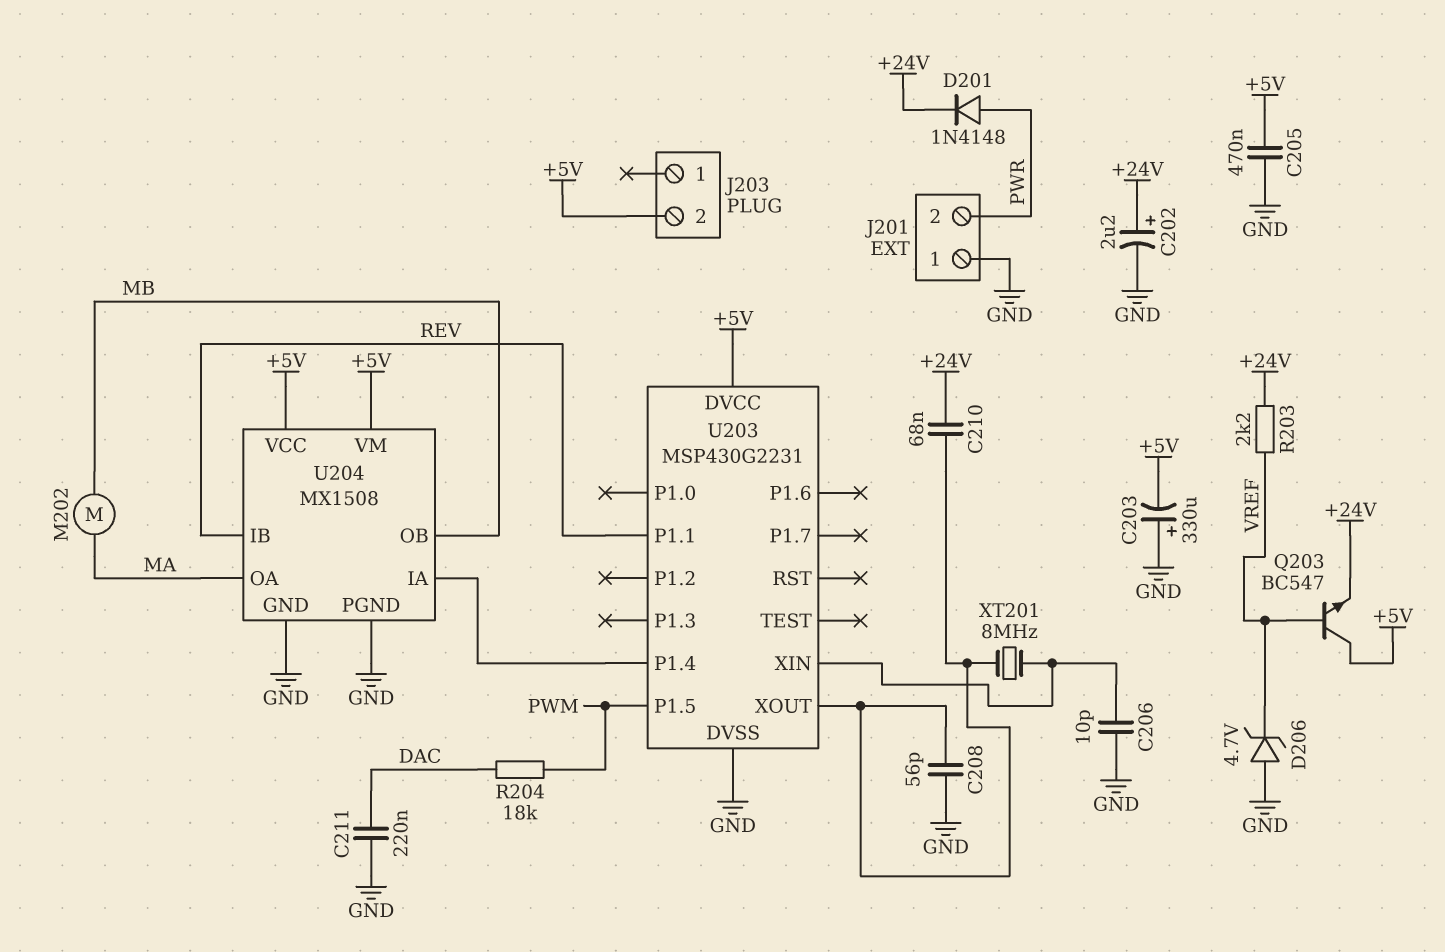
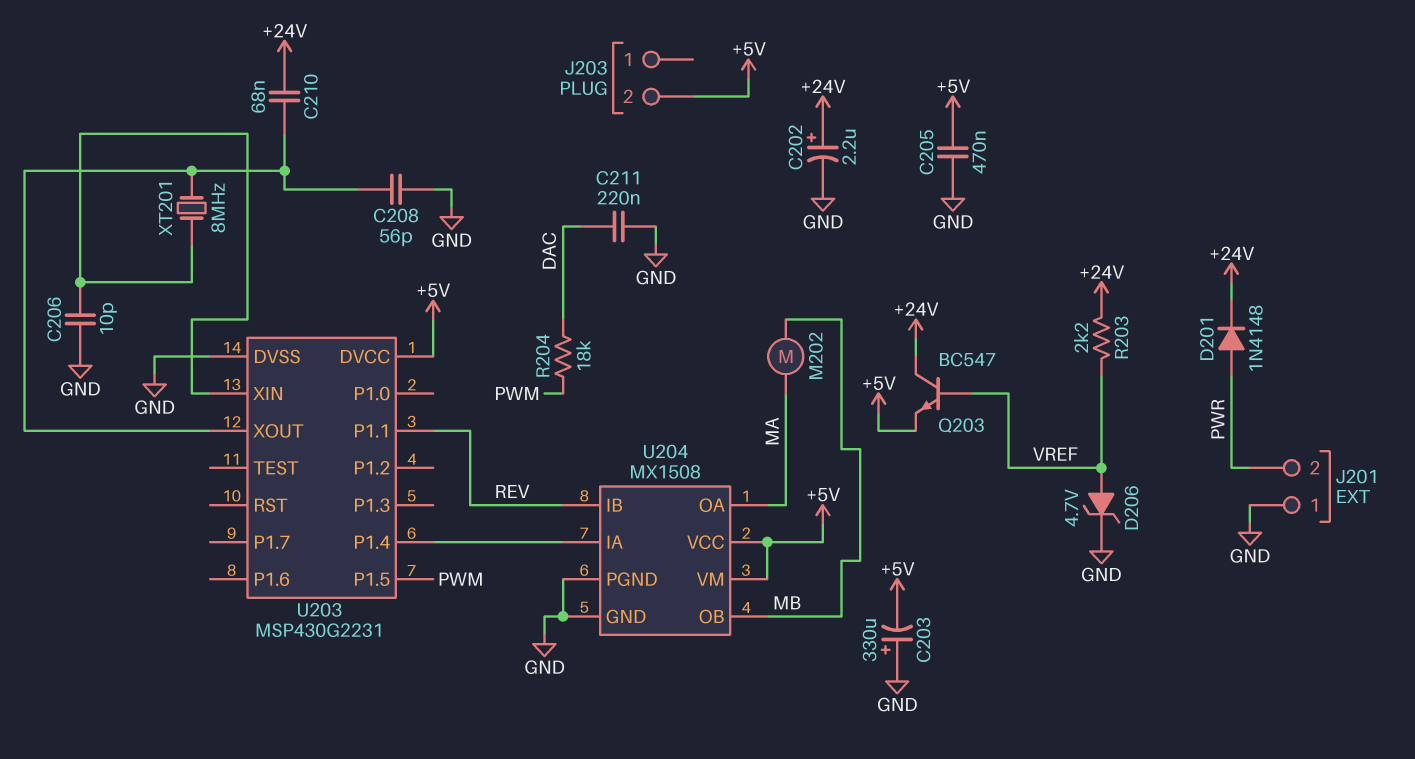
D206: zener 4.7V (A GND, K VREF) -> zener 4.7V (A VREF, K GND)
Q203: NPN BC547 (B VREF, C +5V, E +24V) -> NPN BC547 (B VREF, C +24V, E +5V)

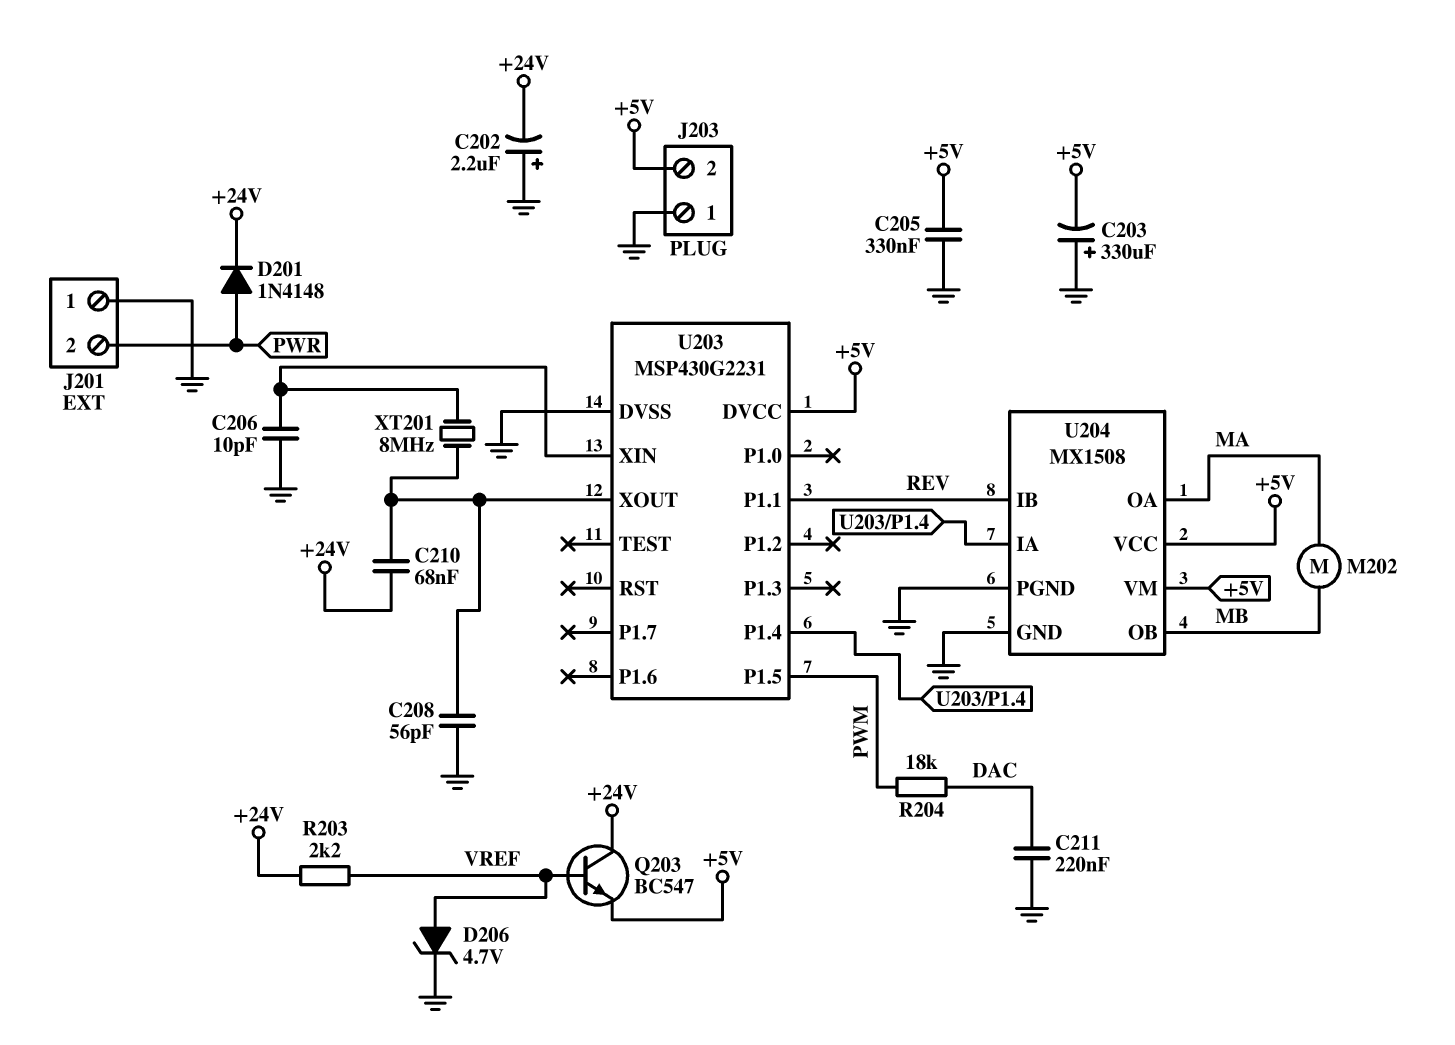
C202: 2.2uF (plus +24V, minus GND) -> 2.2uF (plus GND, minus +24V)
C205: 470nF (+5V, GND) -> 330nF (+5V, GND)
J203 pin 1: none -> GND

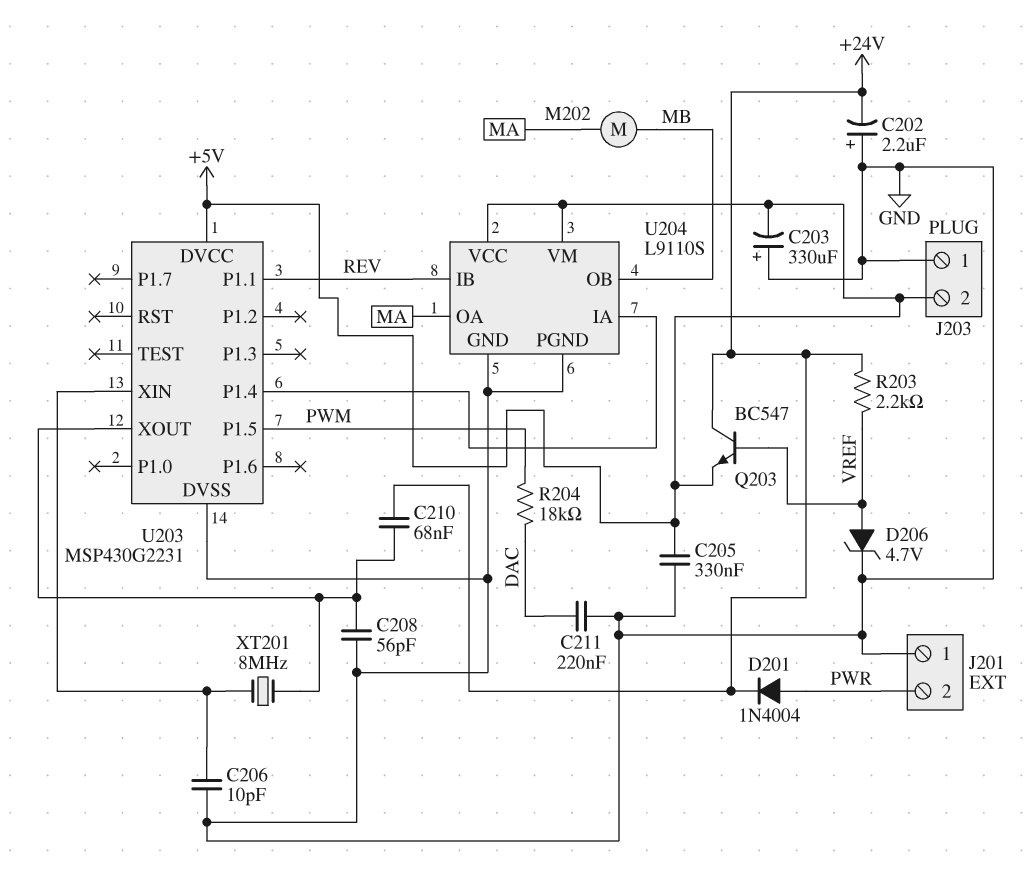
D201: diode 1N4148 (A PWR, K +24V) -> diode 1N4004 (A PWR, K +24V)
U204: MX1508 -> L9110S

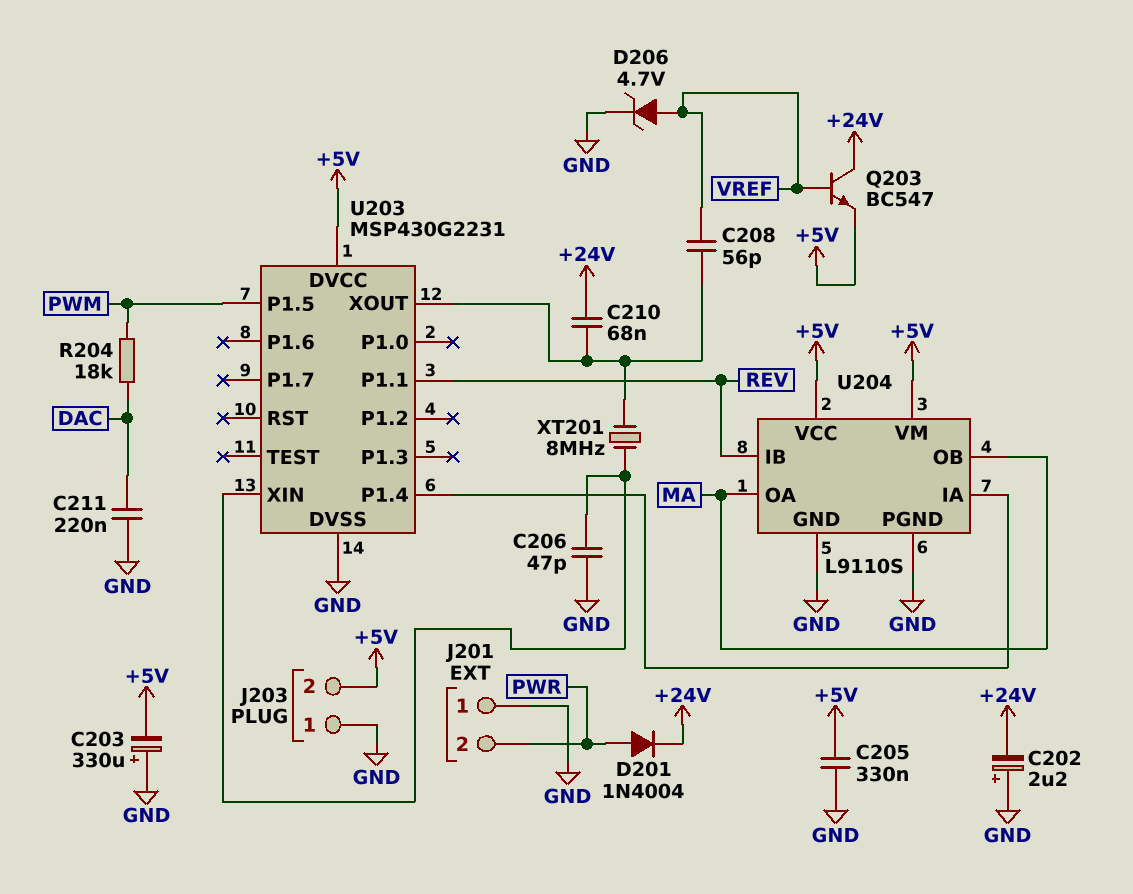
C206: 10pF (GND, U203/XIN) -> 47pF (GND, U203/XIN)
C208: 56pF (GND, U203/XOUT) -> 56pF (U203/XOUT, VREF)
M202: motor (MA, MB) -> none
R203: 2.2k (+24V, VREF) -> none
U204 pin OB: MB -> MA

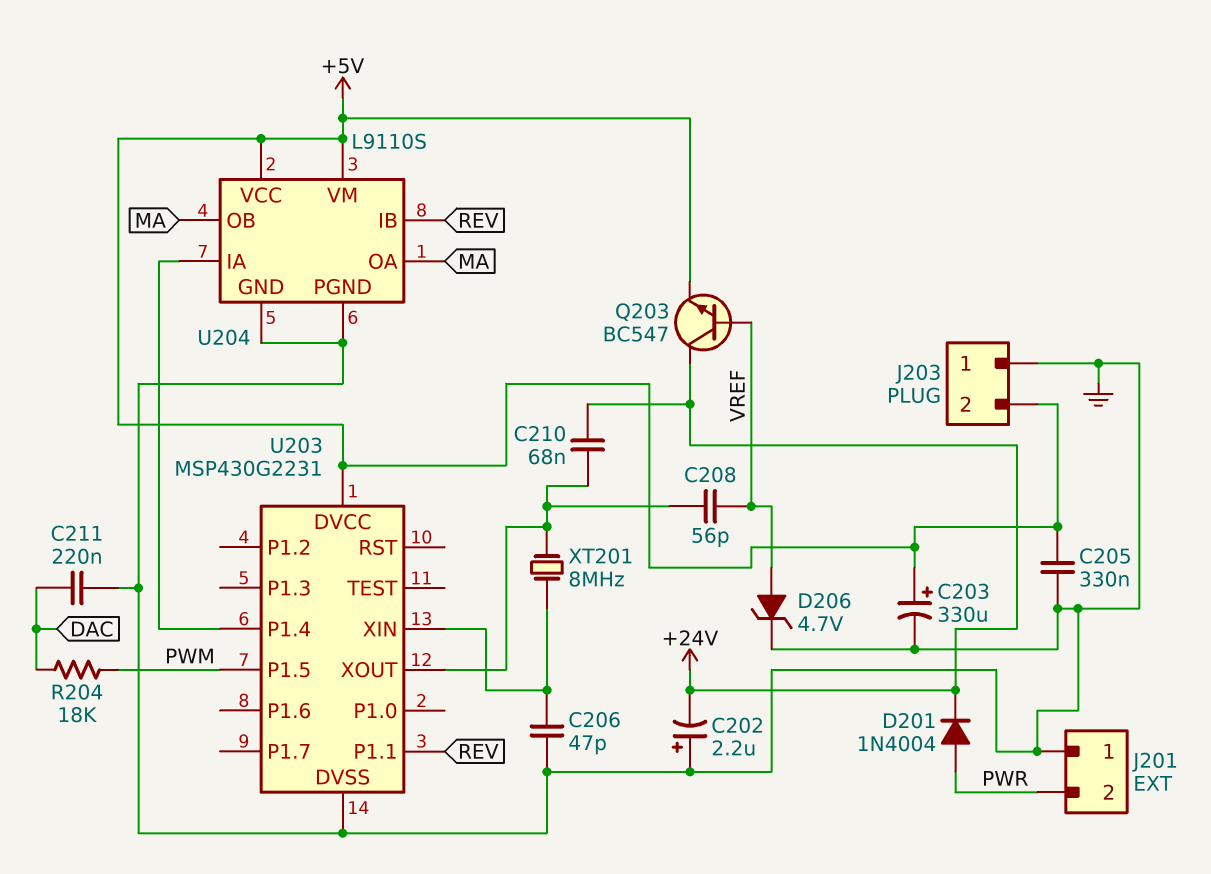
C203: 330uF (plus GND, minus +5V) -> 330uF (plus +5V, minus GND)

